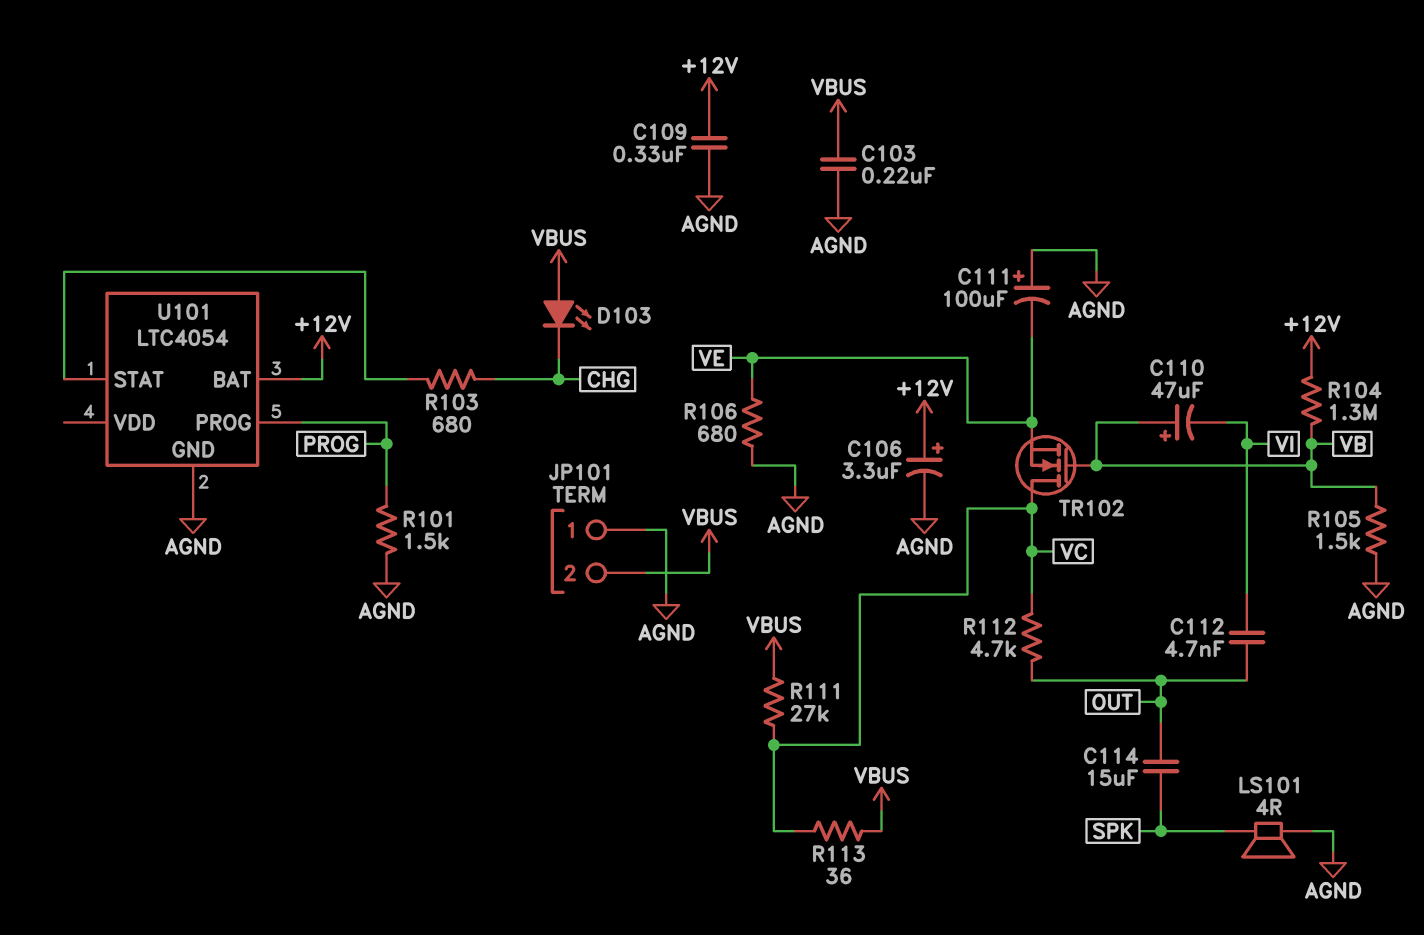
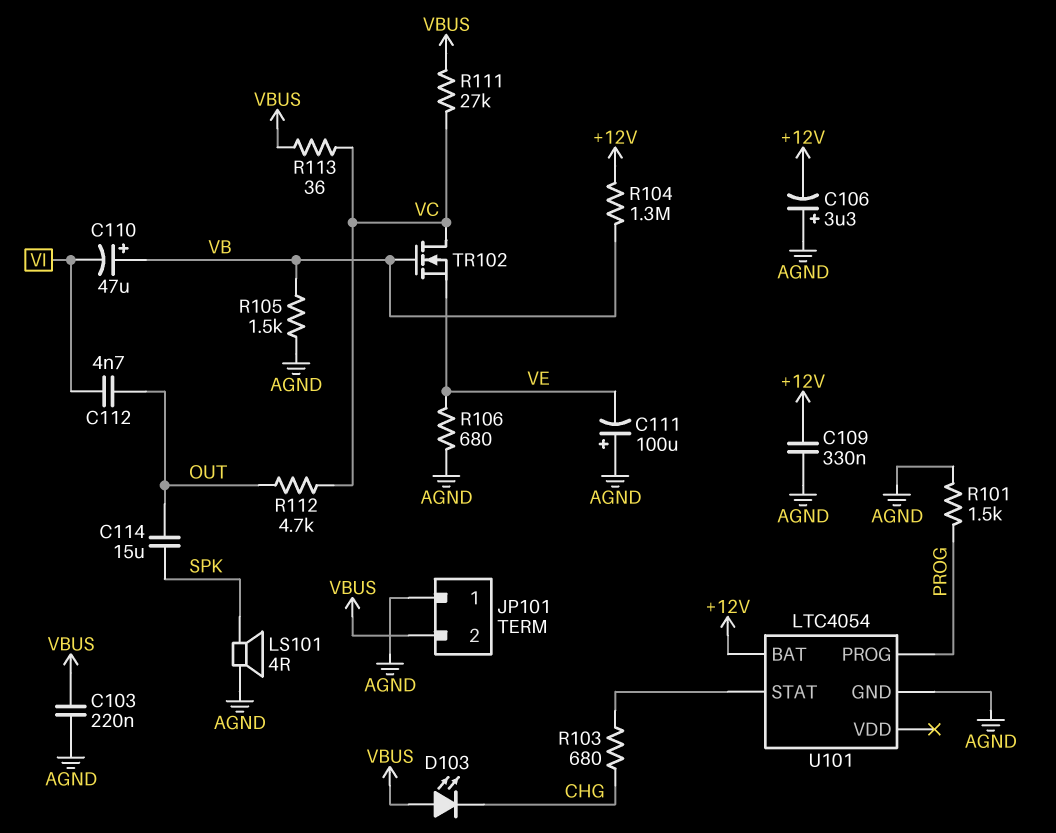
C106: 3.3uF (plus +12V, minus AGND) -> 3.3uF (plus AGND, minus +12V)

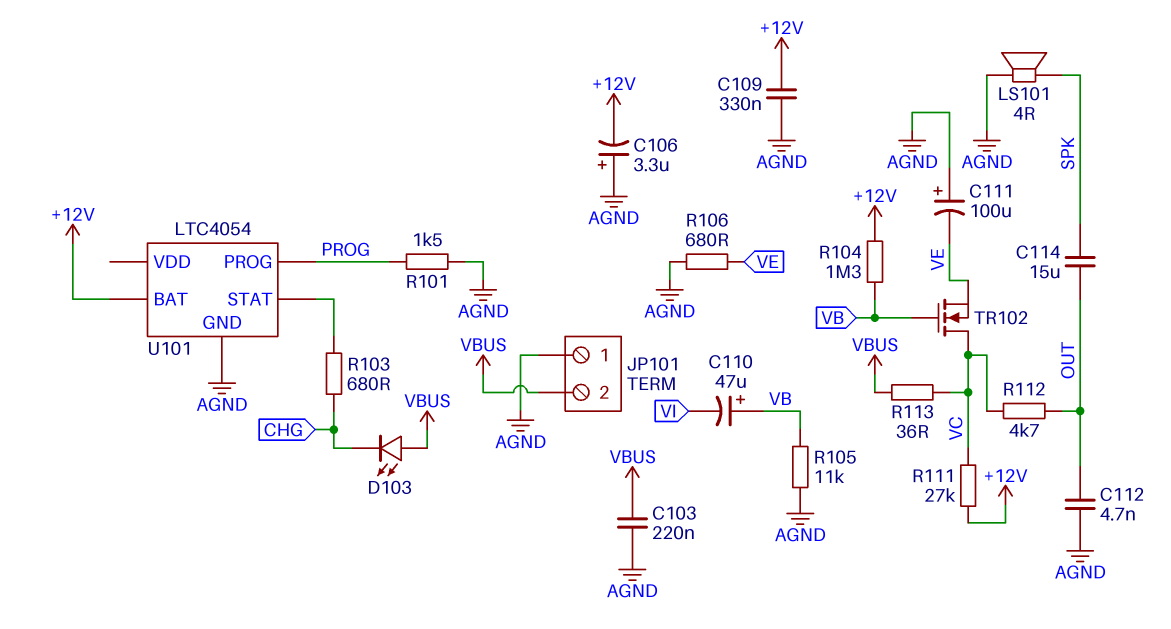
C112: 4.7nF (OUT, VI) -> 4.7nF (AGND, OUT)
R105: 1.5k (AGND, VB) -> 11k (AGND, VB)
R111: 27k (VBUS, VC) -> 27k (+12V, VC)

